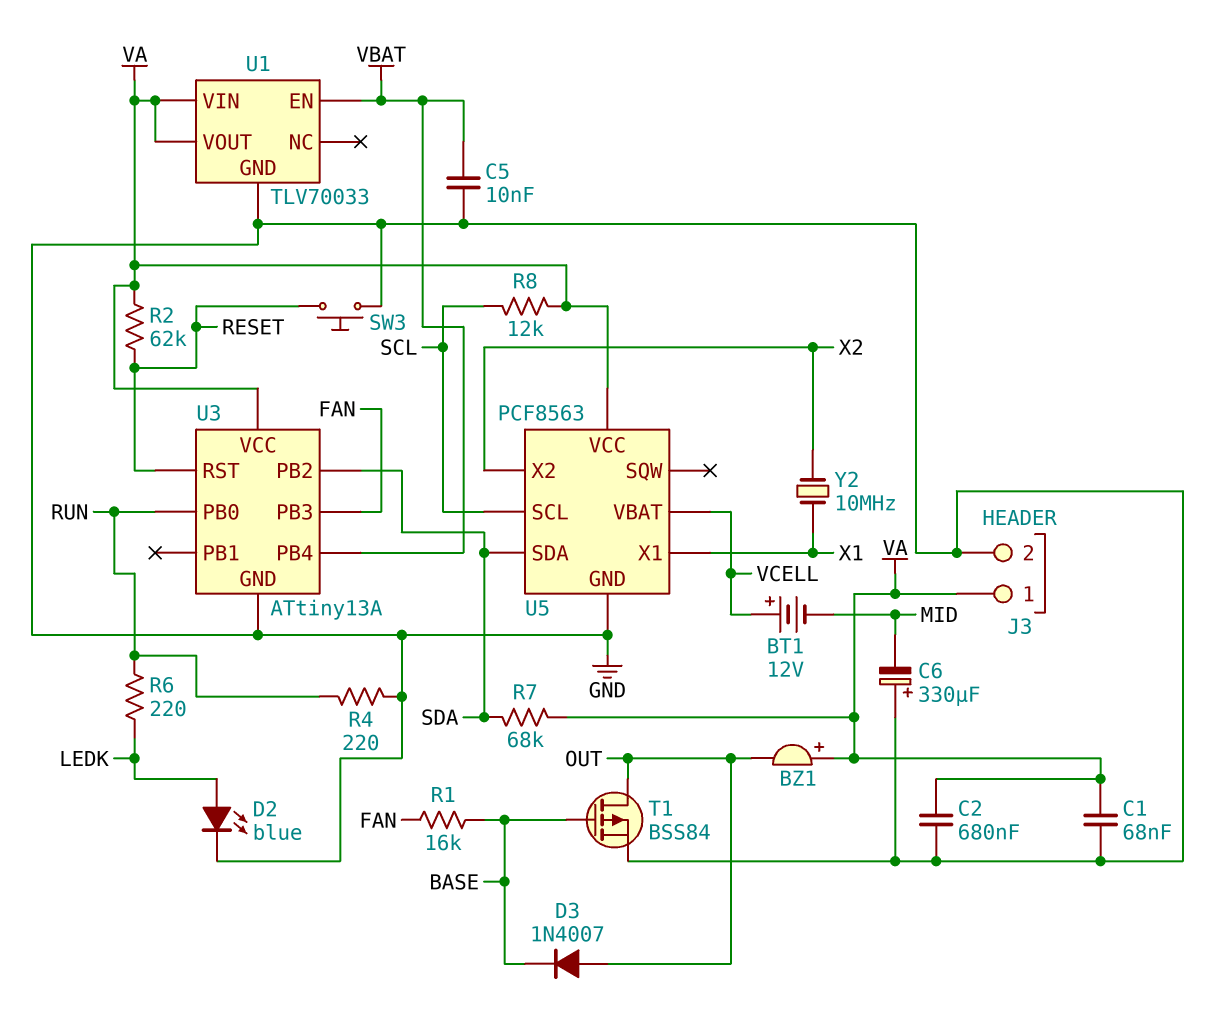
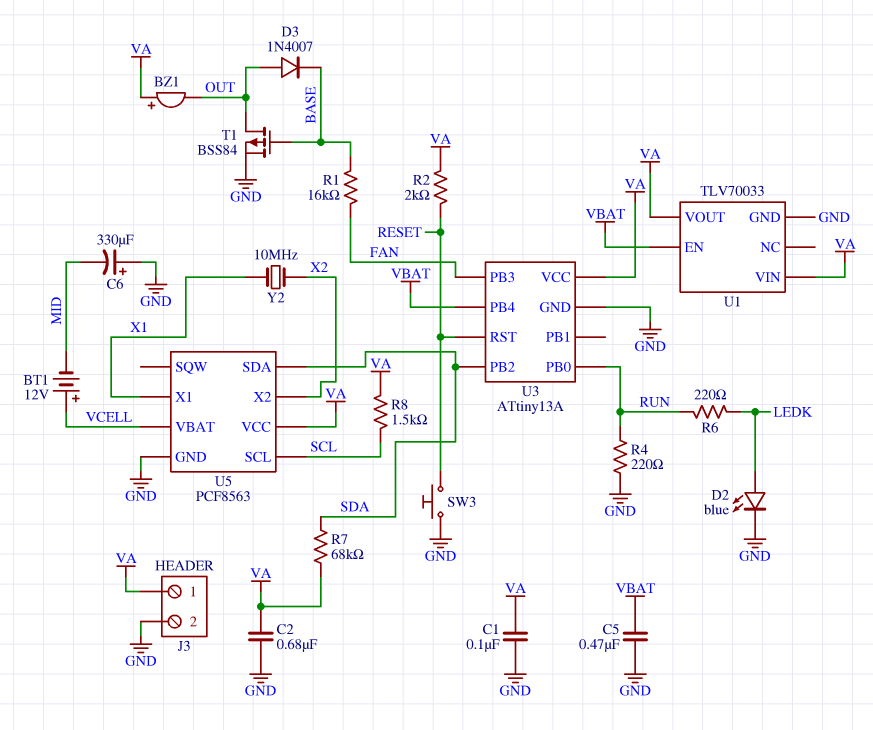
C1: 68nF (GND, VA) -> 100nF (GND, VA)
C5: 10nF (GND, VBAT) -> 470nF (GND, VBAT)
R2: 62k (RESET, VA) -> 2k (RESET, VA)
R8: 12k (SCL, VA) -> 1.5k (SCL, VA)

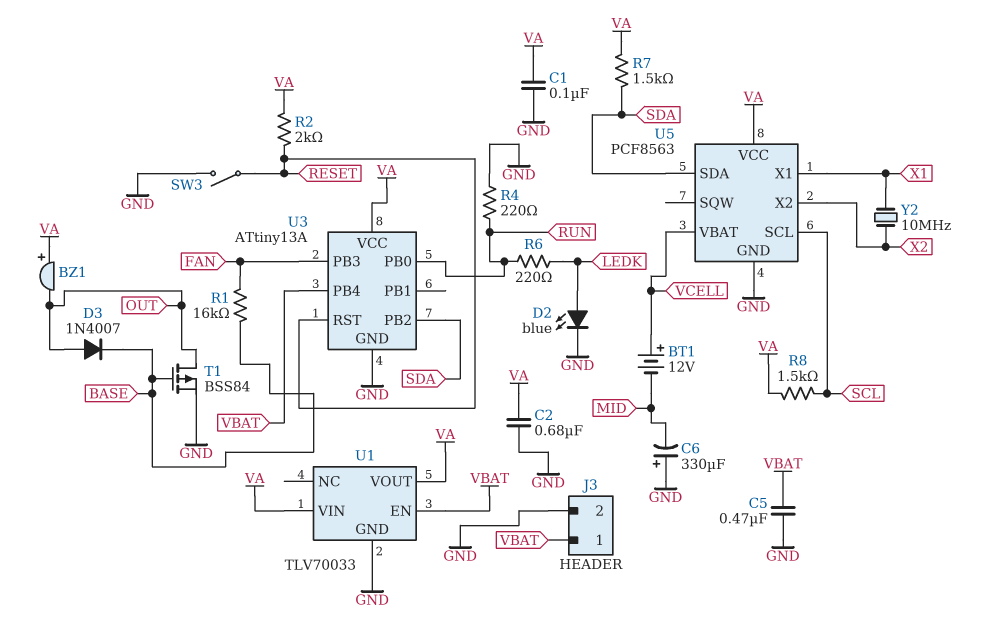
J3 pin 1: VA -> VBAT
R7: 68k (SDA, VA) -> 1.5k (SDA, VA)
SW3: button (GND, RESET) -> switch (GND, RESET)

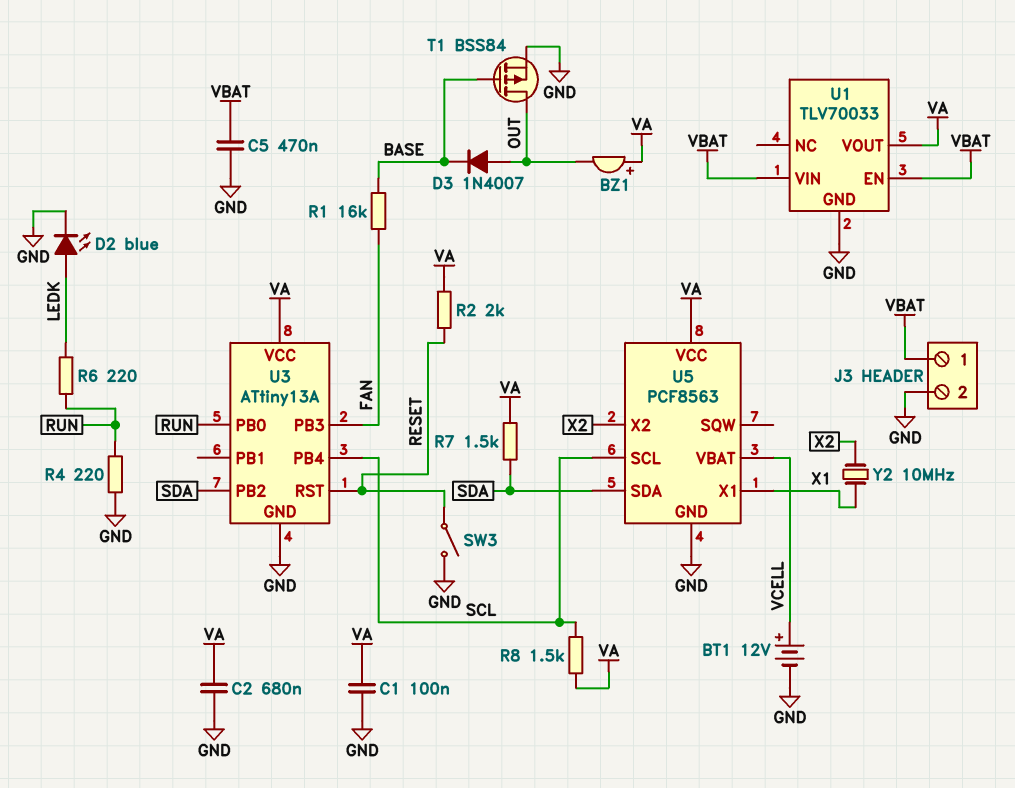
BT1: 12V (plus VCELL, minus MID) -> 12V (plus VCELL, minus GND)
C6: 330uF (plus GND, minus MID) -> none
U1 pin VIN: VA -> VBAT
U3 pin PB4: VBAT -> SCL

